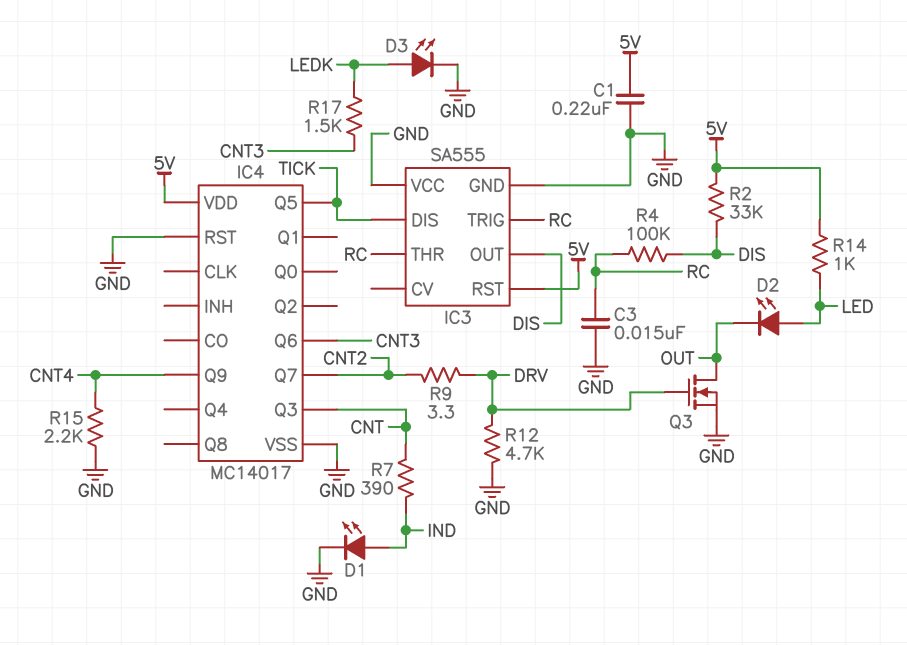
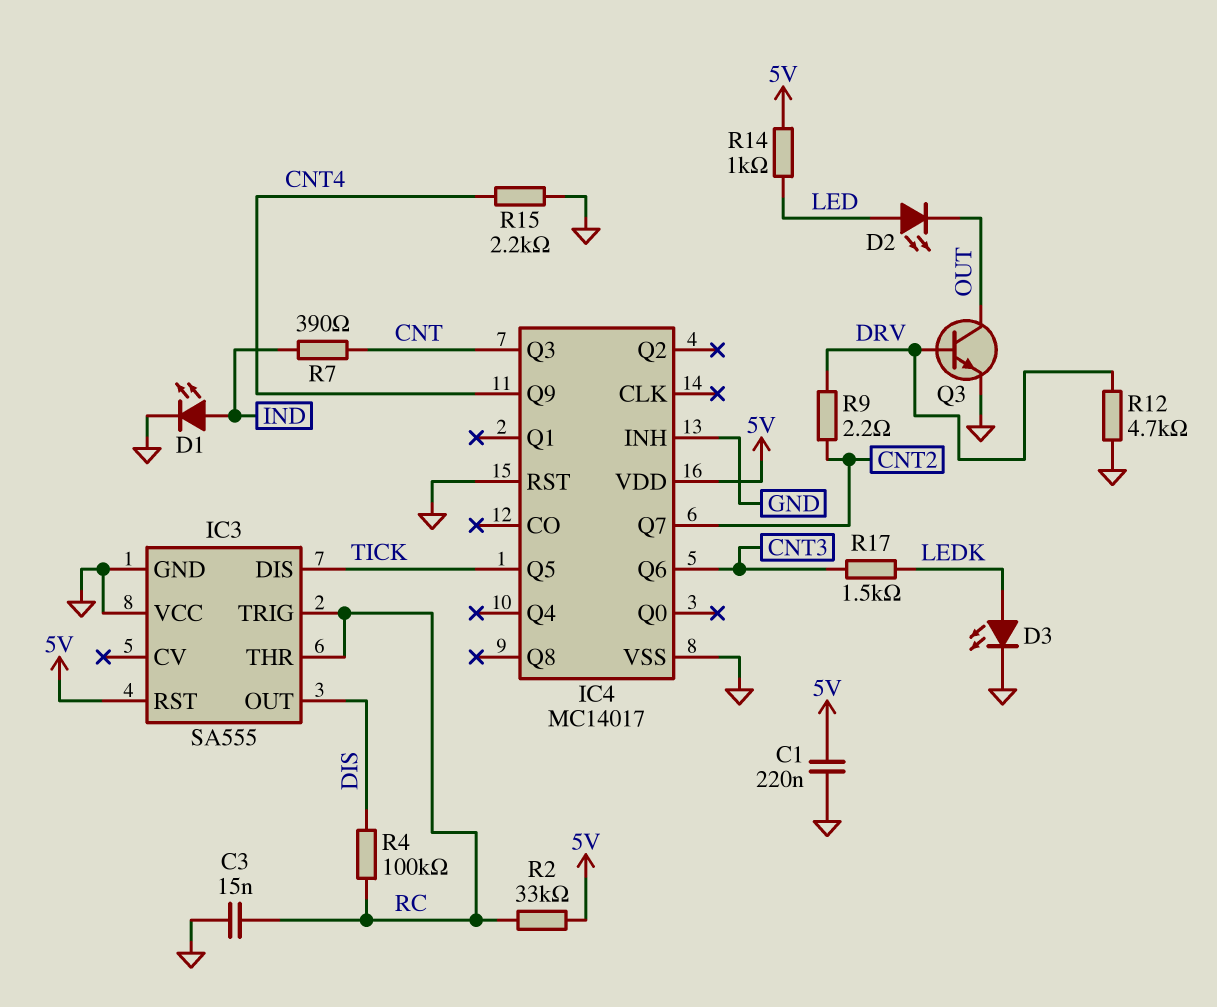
IC4 pin INH: none -> GND
Q3: NMOS (G DRV, D OUT, S GND) -> NPN (B DRV, C OUT, E GND)
R2: 33k (5V, DIS) -> 33k (5V, RC)
R9: 3.3 (CNT2, DRV) -> 2.2 (CNT2, DRV)

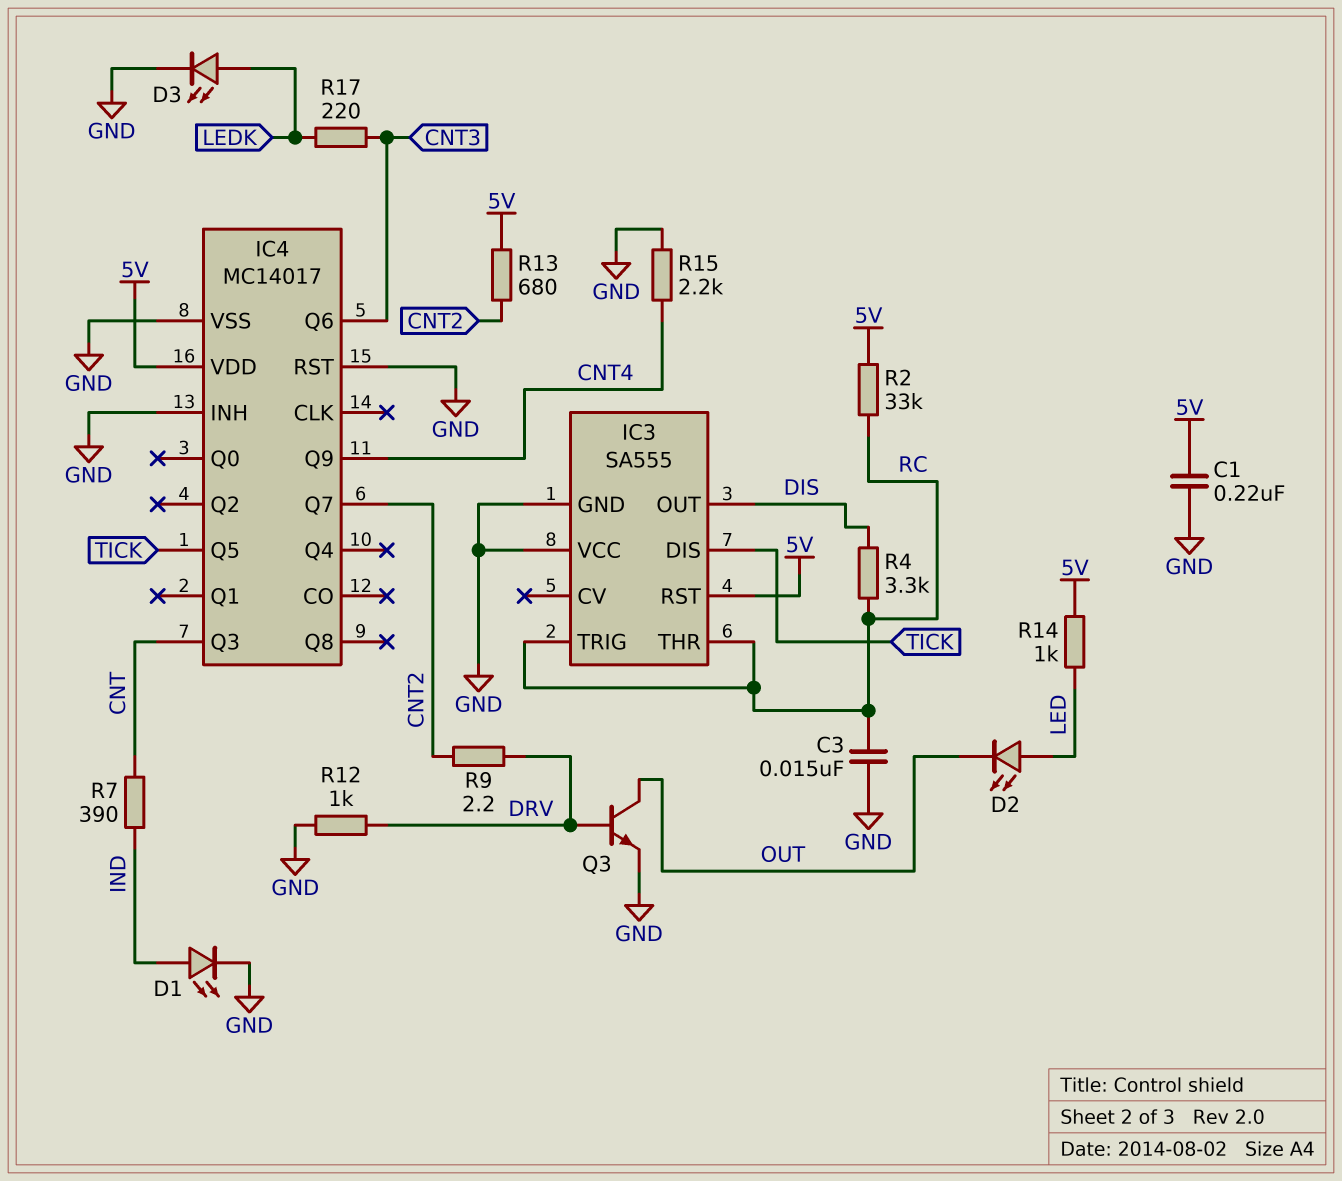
R4: 100k (DIS, RC) -> 3.3k (DIS, RC)
R12: 4.7k (DRV, GND) -> 1k (DRV, GND)
R13: none -> 680 (5V, CNT2)
R17: 1.5k (CNT3, LEDK) -> 220 (CNT3, LEDK)

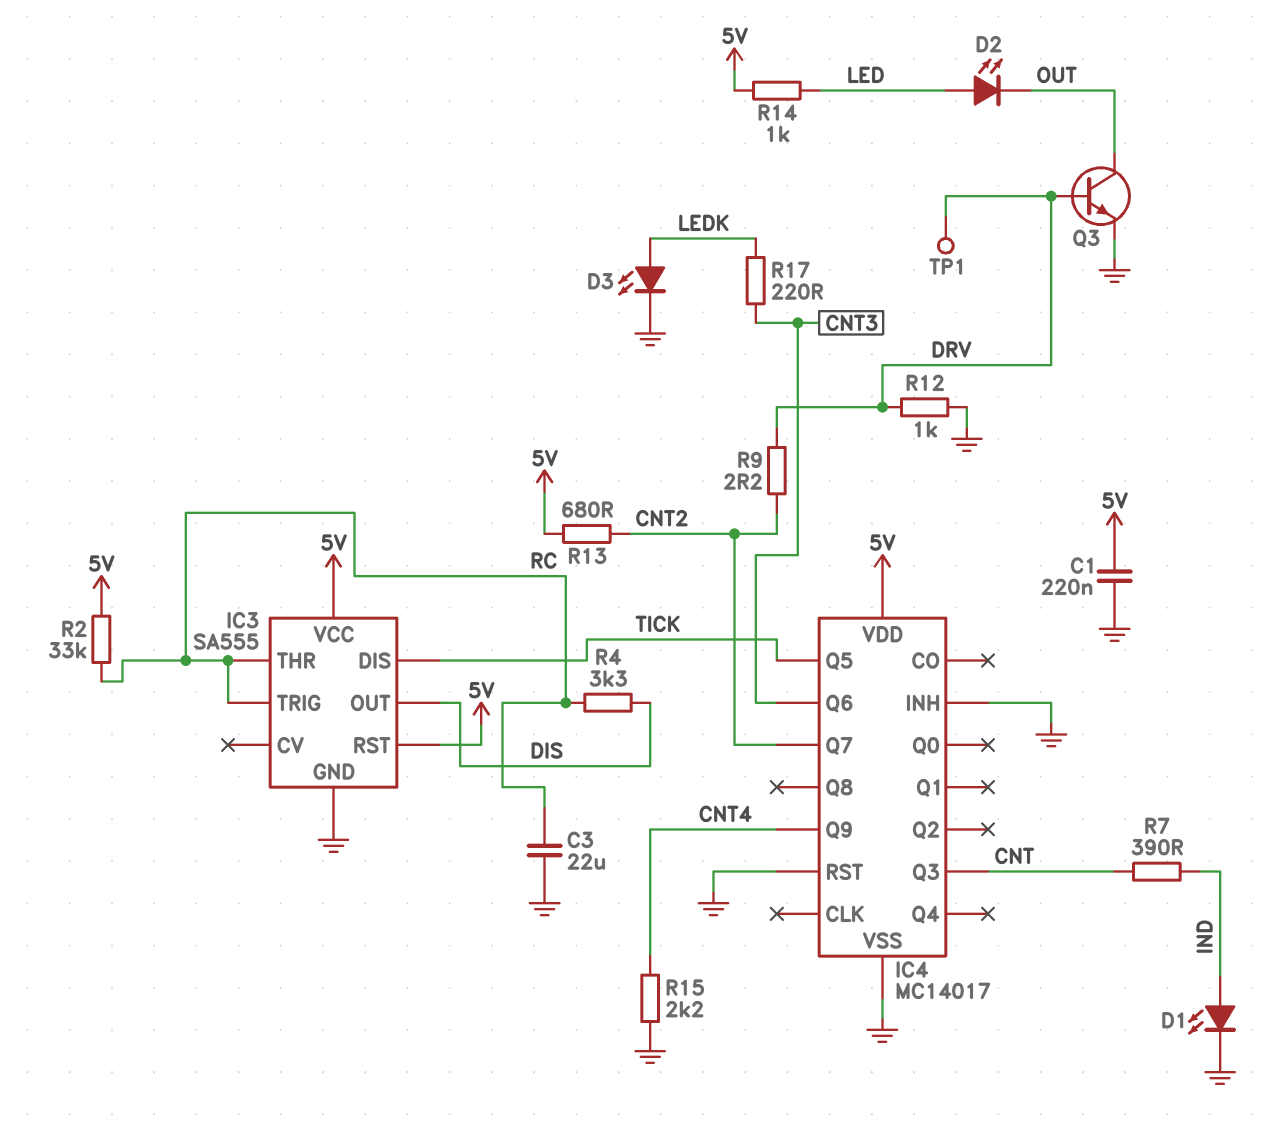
C3: 15nF (GND, RC) -> 22uF (GND, RC)
IC3 pin VCC: GND -> 5V
TP1: none -> test point (DRV)

